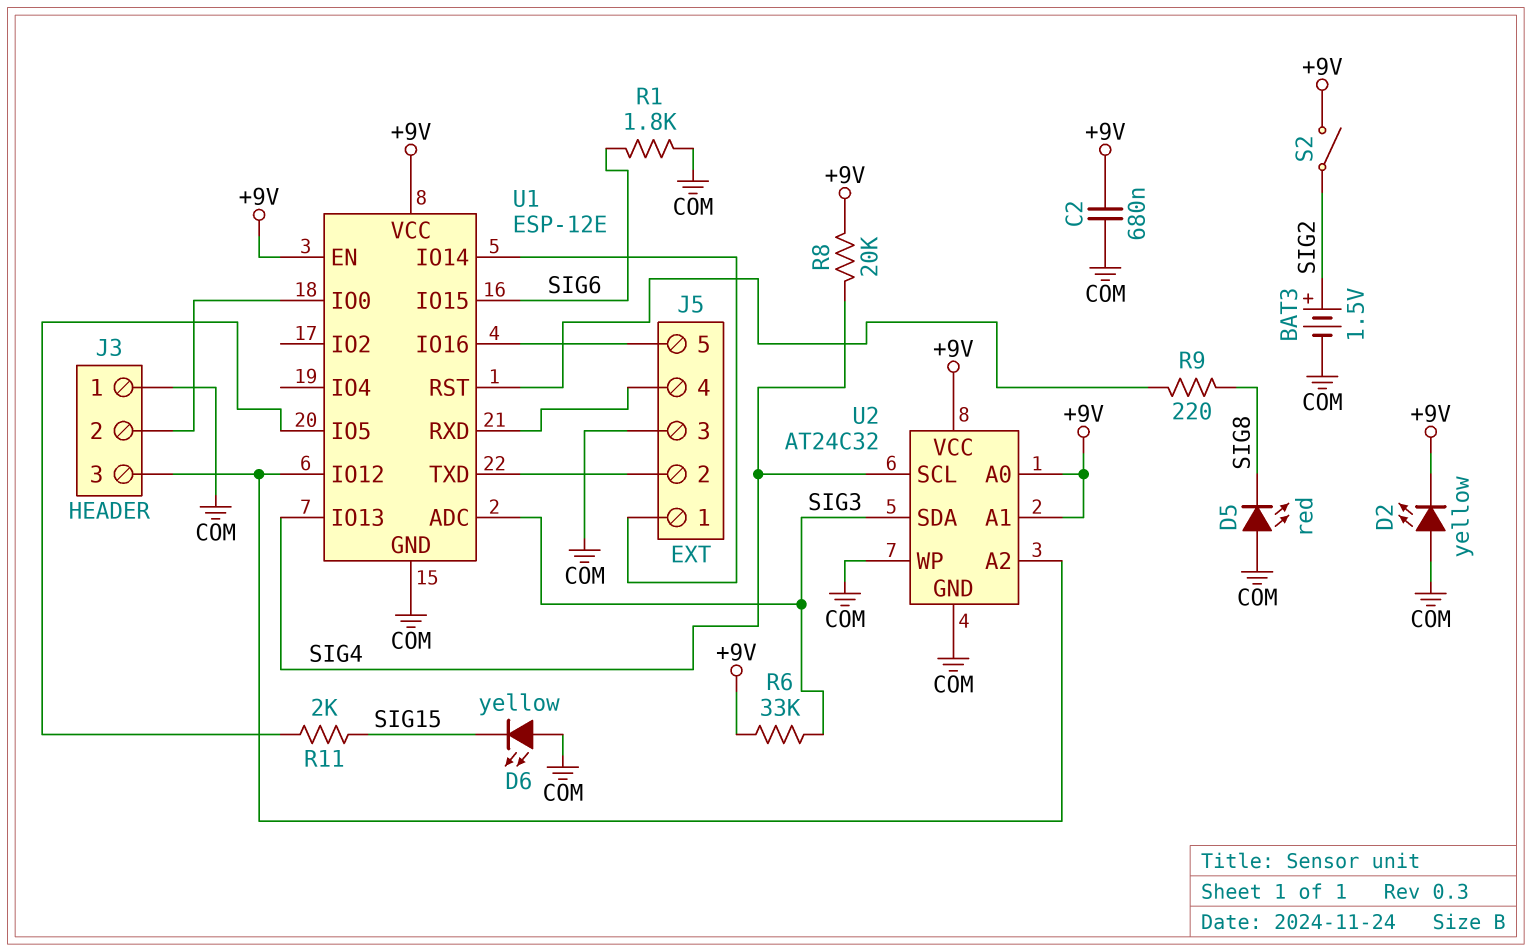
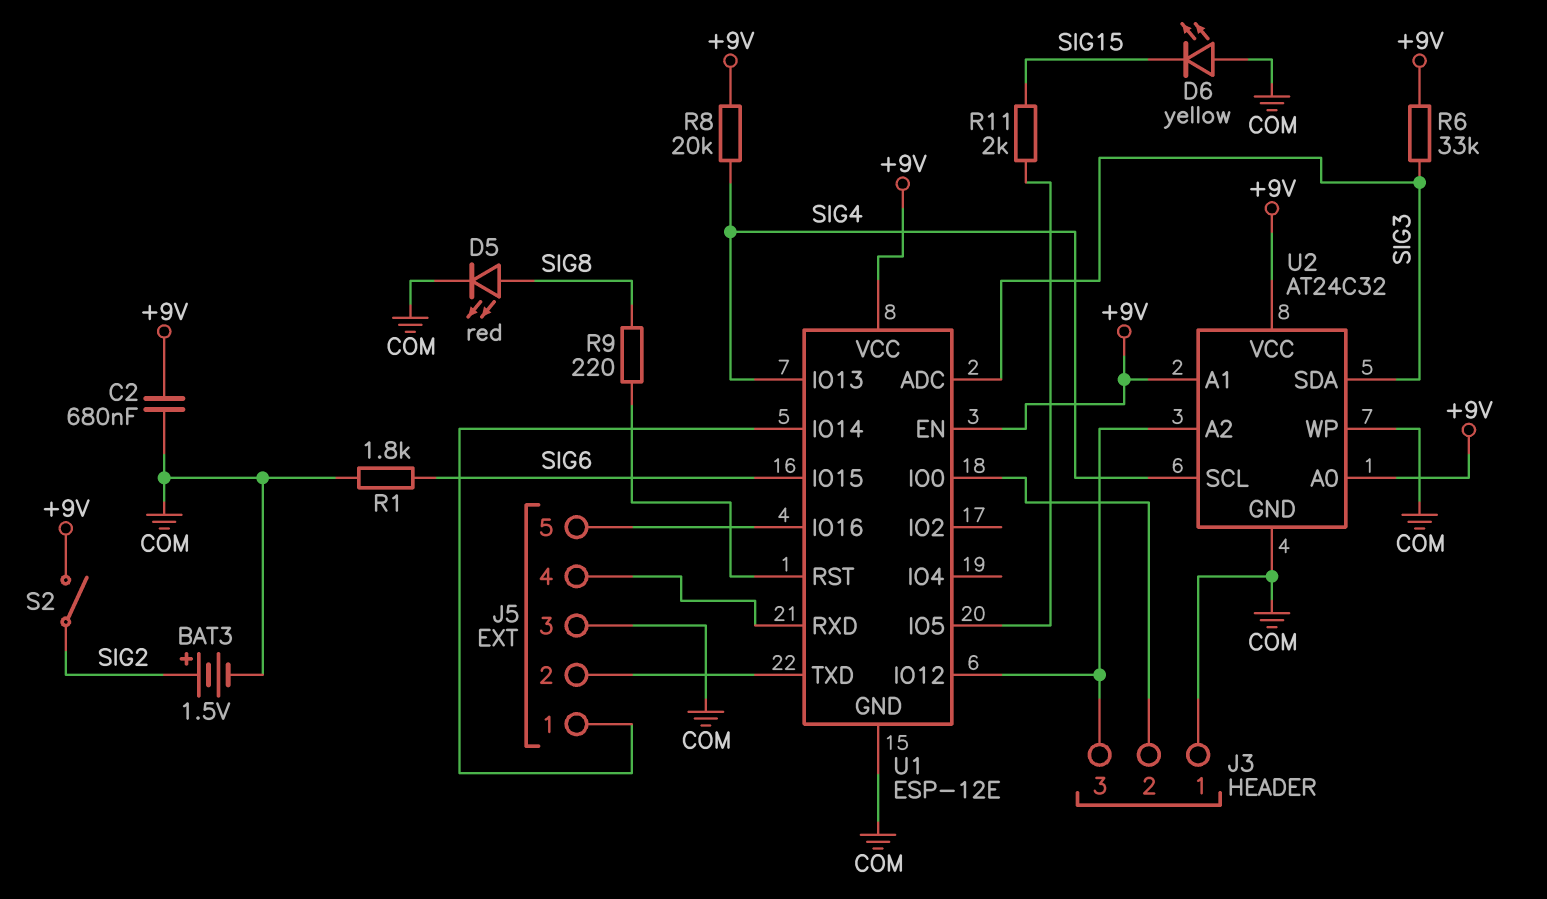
D2: LED yellow (A COM, K +9V) -> none
D5: LED red (A COM, K SIG8) -> LED red (A SIG8, K COM)

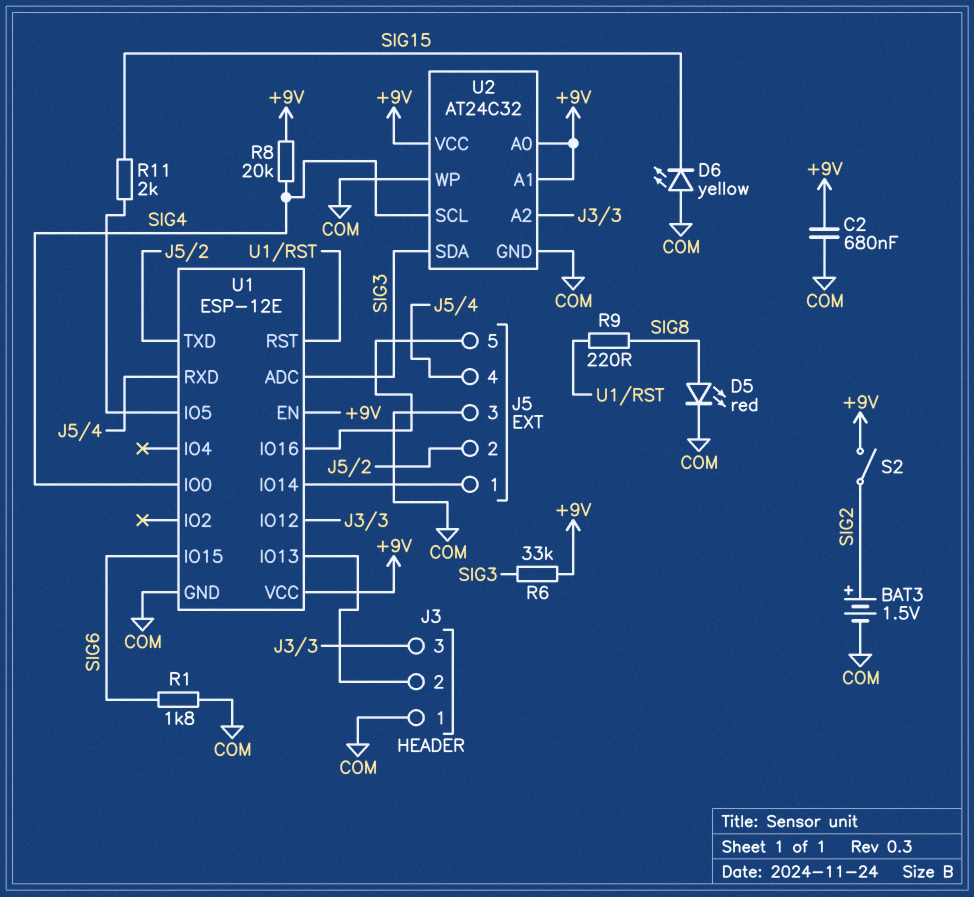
U1 pin IO0: J3/2 -> SIG4
U1 pin IO13: SIG4 -> J3/2

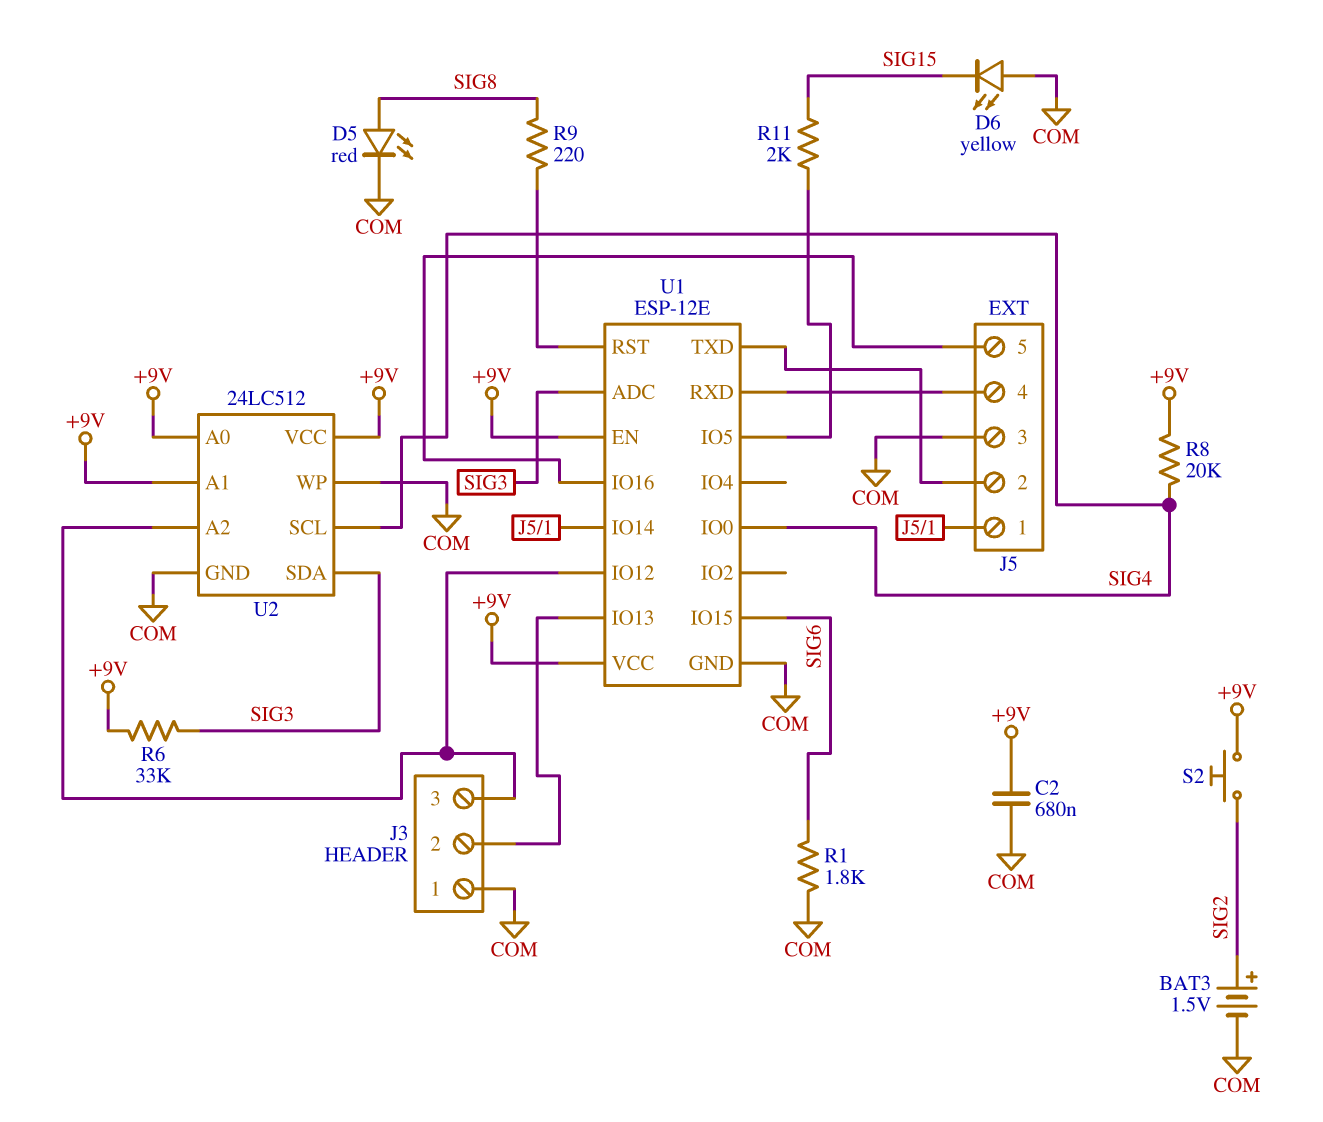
S2: switch (+9V, SIG2) -> button (+9V, SIG2)
U2: AT24C32 -> 24LC512

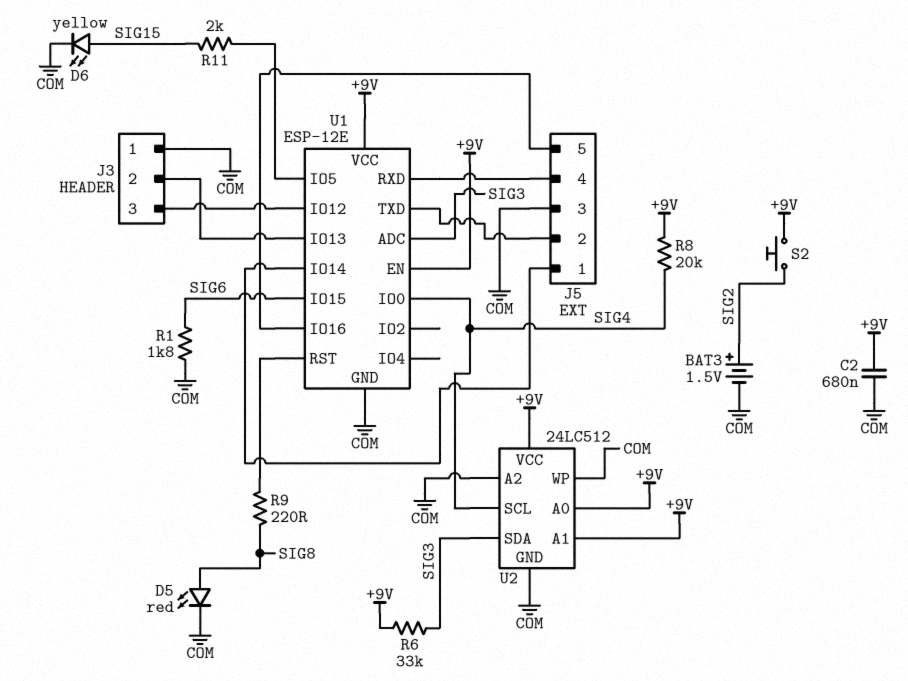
D6: LED yellow (A COM, K SIG15) -> LED yellow (A SIG15, K COM)
U2 pin A2: J3/3 -> COM

